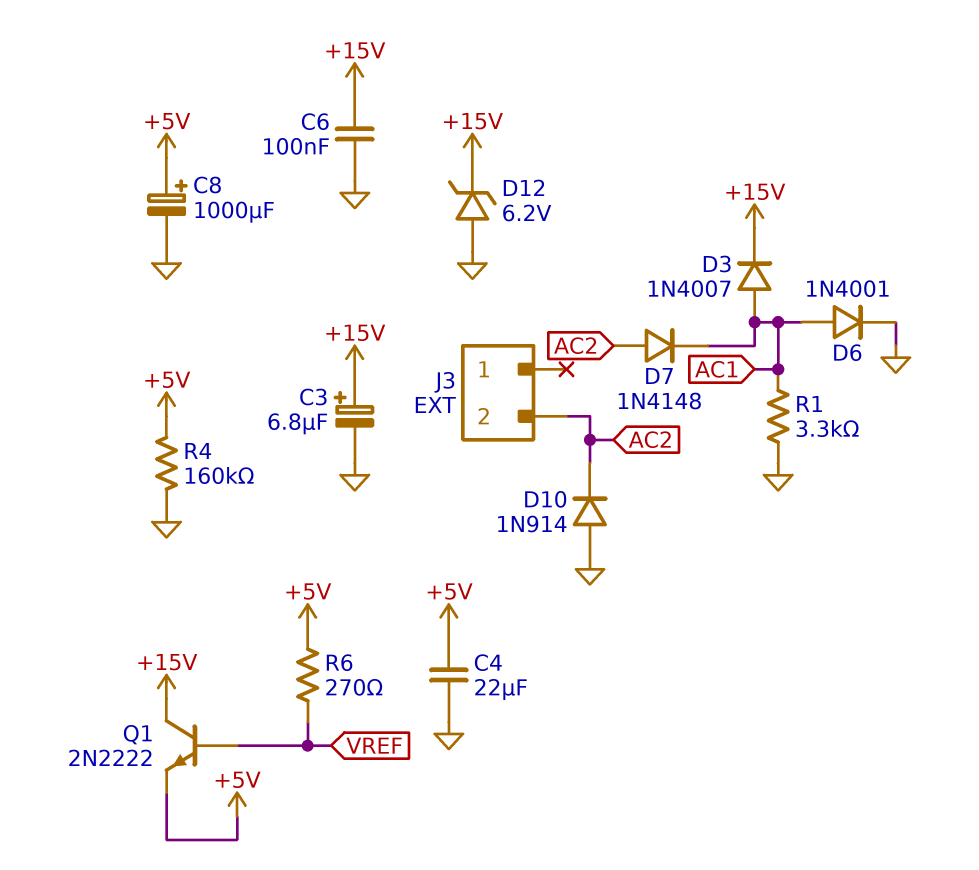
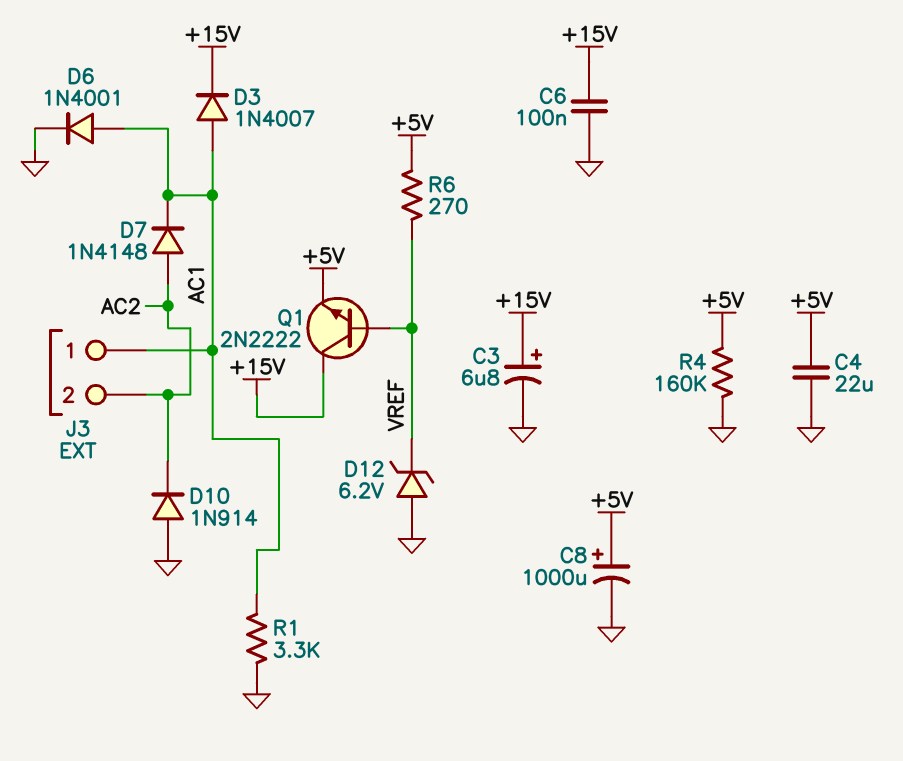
D12: zener 6.2V (A GND, K +15V) -> zener 6.2V (A GND, K VREF)
J3 pin 1: none -> AC1

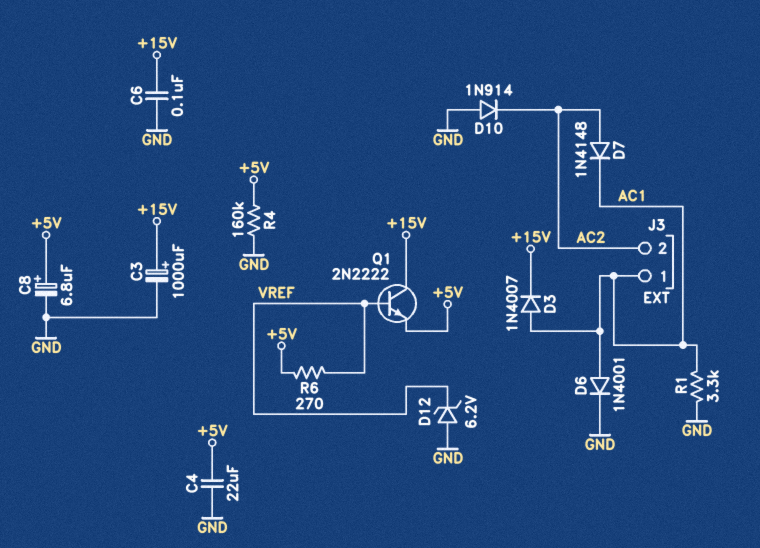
C3: 6.8uF (plus +15V, minus GND) -> 1000uF (plus +15V, minus GND)
C8: 1000uF (plus +5V, minus GND) -> 6.8uF (plus +5V, minus GND)

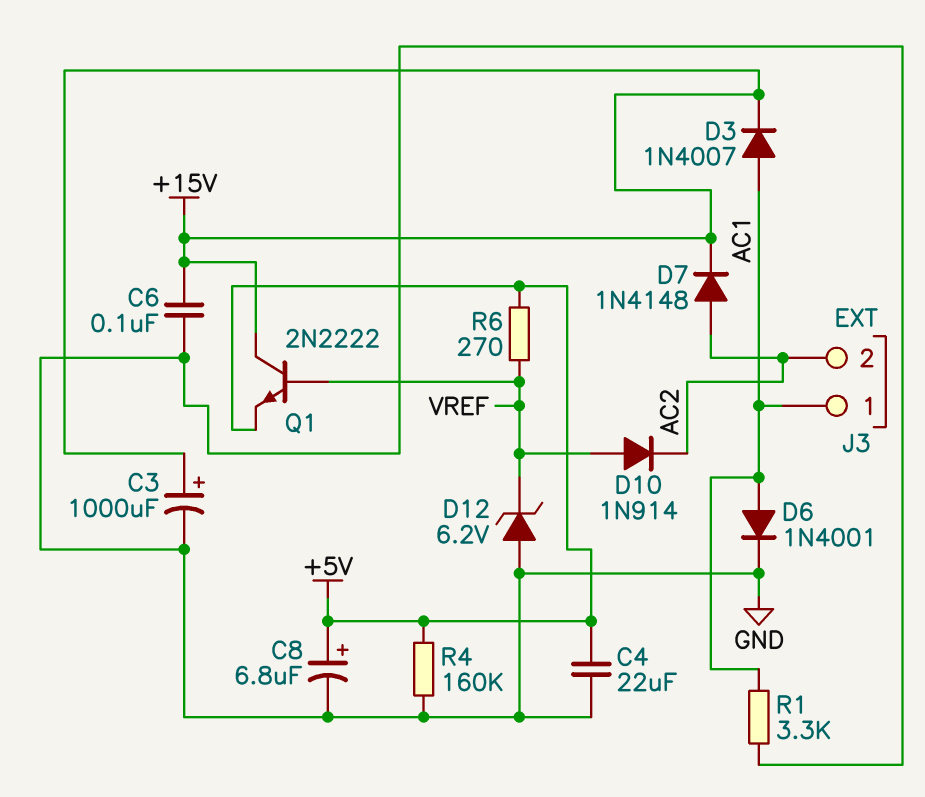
D7: diode 1N4148 (A AC2, K AC1) -> diode 1N4148 (A AC2, K +15V)
D10: diode 1N914 (A GND, K AC2) -> diode 1N914 (A VREF, K AC2)

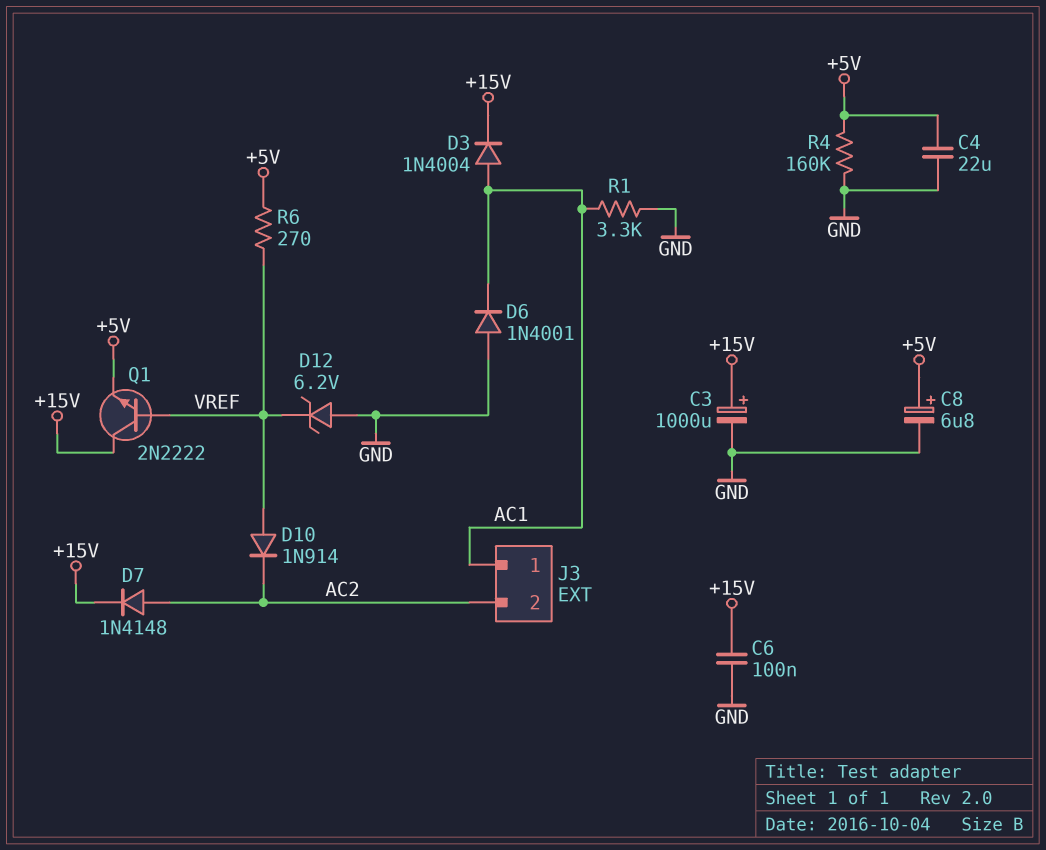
D3: diode 1N4007 (A AC1, K +15V) -> diode 1N4004 (A AC1, K +15V)
D6: diode 1N4001 (A AC1, K GND) -> diode 1N4001 (A GND, K AC1)

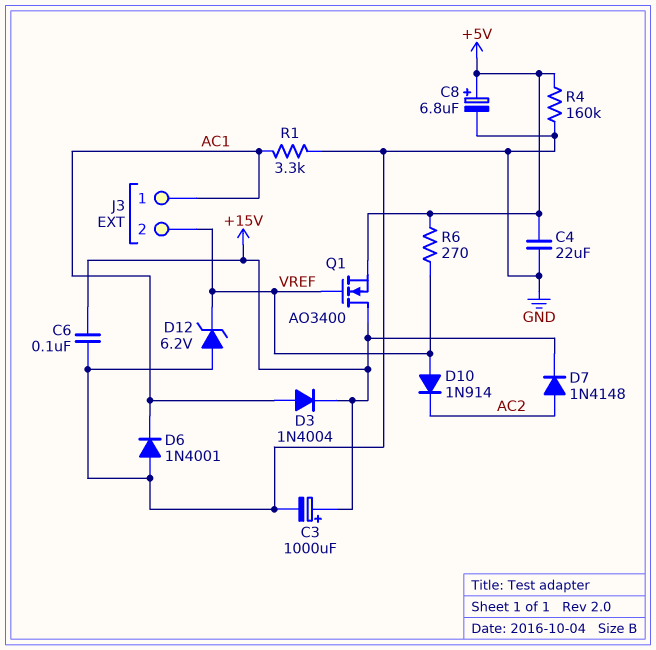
J3 pin 2: AC2 -> VREF
Q1: NPN 2N2222 (B VREF, C +15V, E +5V) -> NMOS AO3400 (G VREF, D +15V, S +5V)

